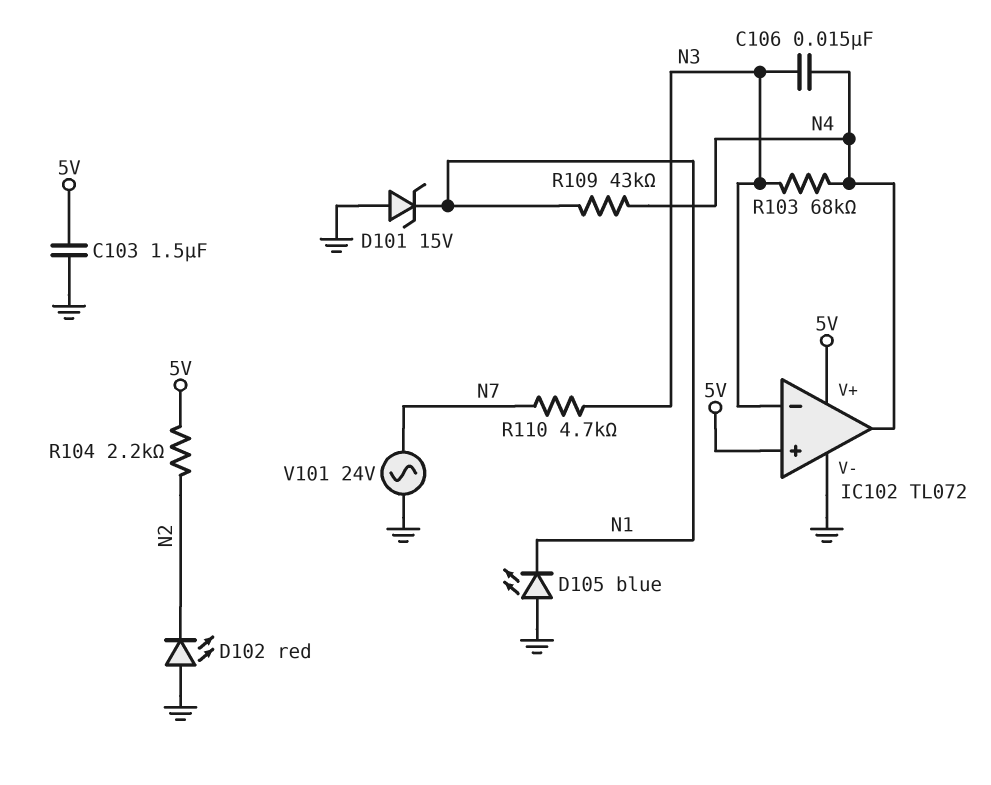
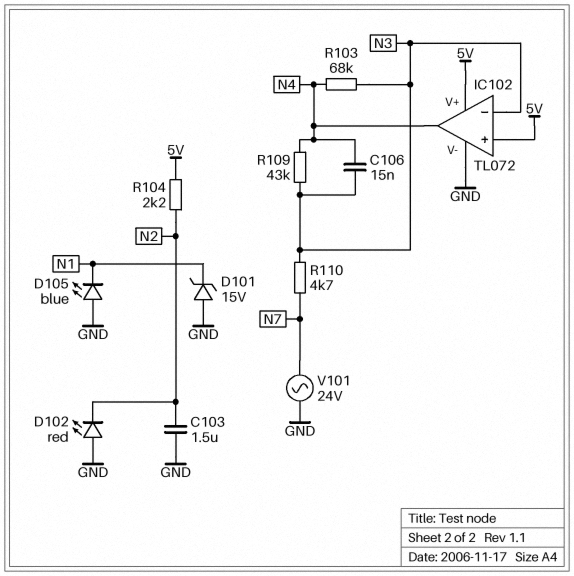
C103: 1.5uF (5V, GND) -> 1.5uF (GND, N2)
R109: 43k (N1, N4) -> 43k (N3, N4)

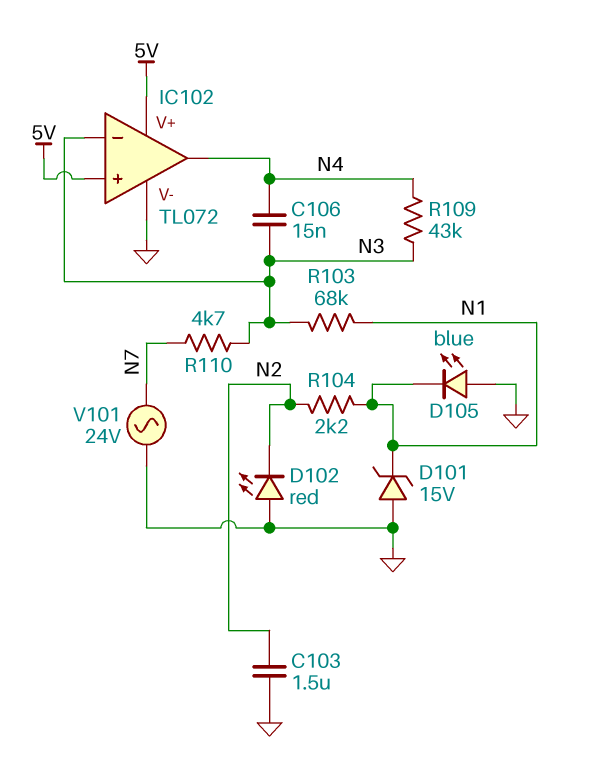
R103: 68k (N3, N4) -> 68k (N1, N3)
R104: 2.2k (5V, N2) -> 2.2k (N1, N2)

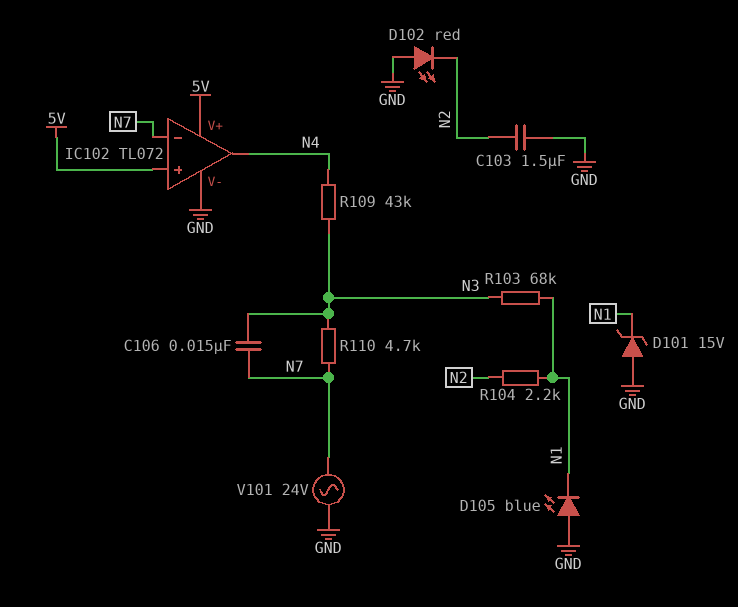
C106: 15nF (N3, N4) -> 15nF (N3, N7)
IC102 pin in-: N3 -> N7

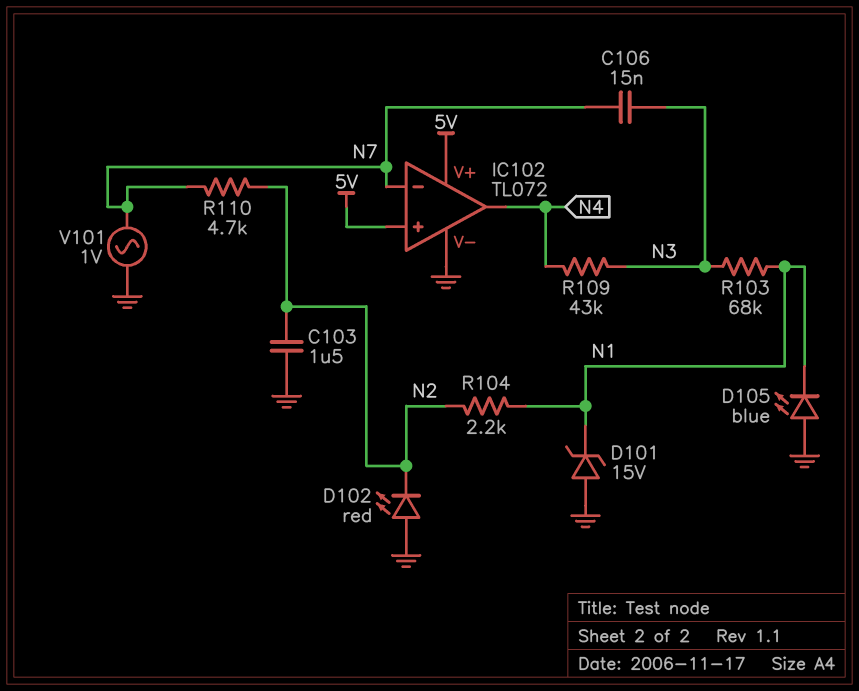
R110: 4.7k (N3, N7) -> 4.7k (N2, N7)
V101: AC 24V (GND, N7) -> AC 1V (GND, N7)

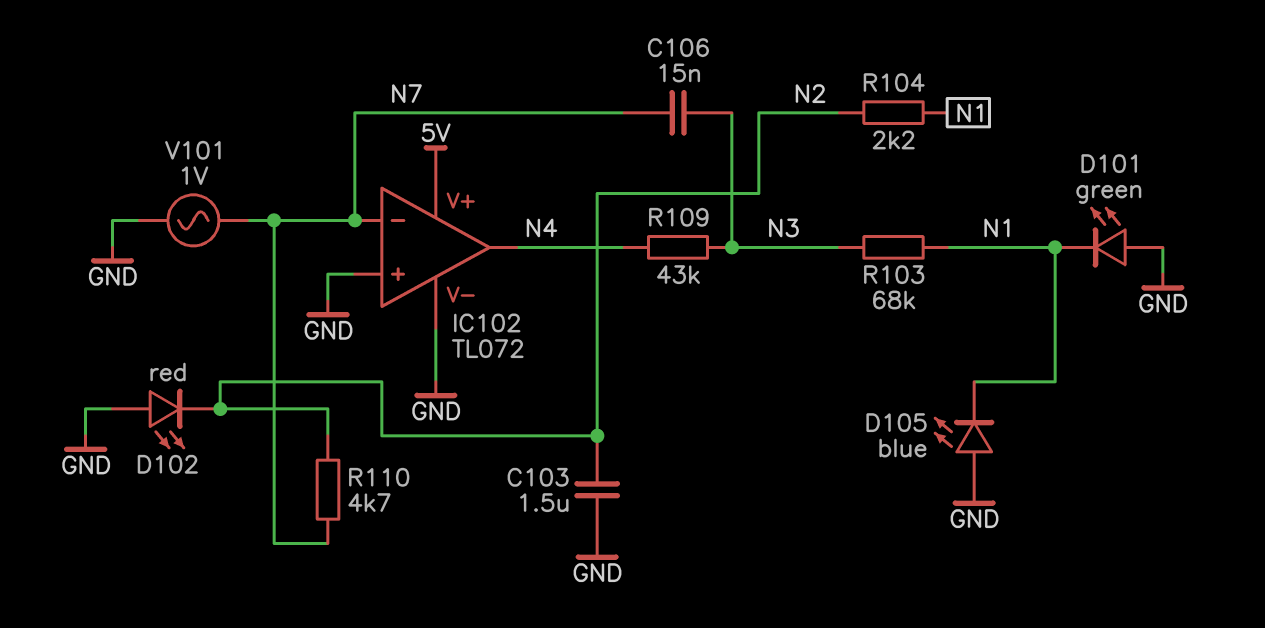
D101: zener 15V (A GND, K N1) -> LED green (A GND, K N1)
IC102 pin in+: 5V -> GND

